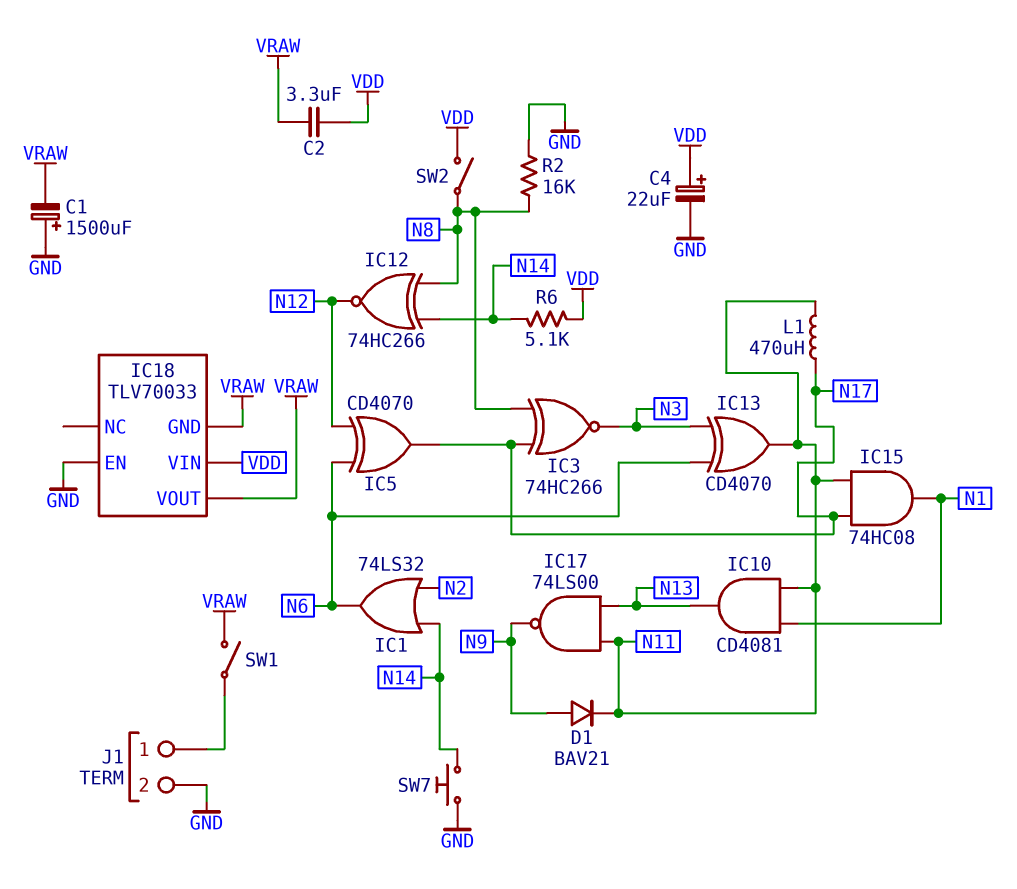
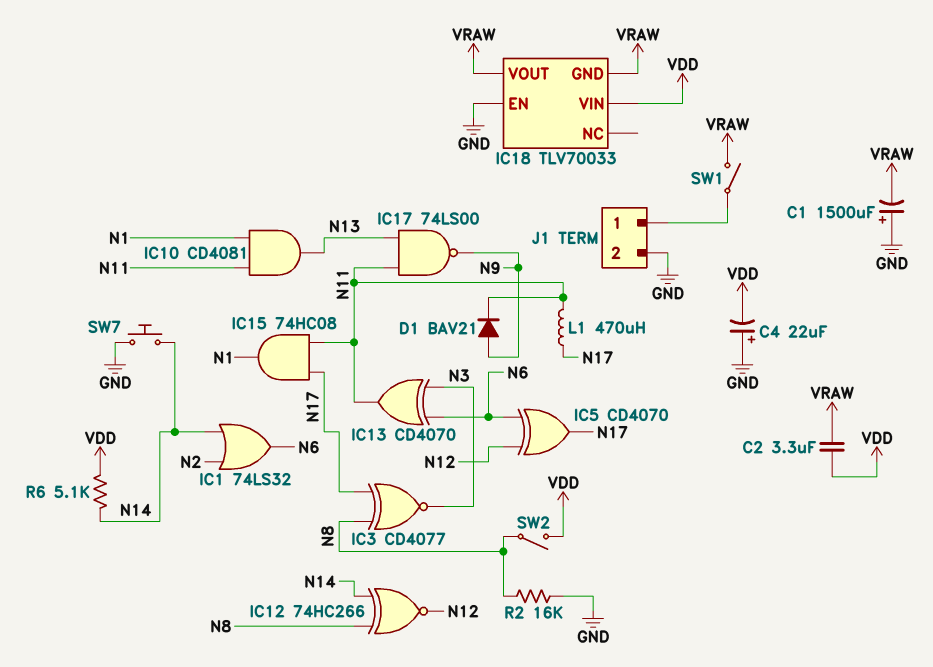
C4: 22uF (plus VDD, minus GND) -> 22uF (plus GND, minus VDD)
IC3: XNOR 74HC266 (in N8, in N17, out N3) -> XNOR CD4077 (in N8, in N17, out N3)

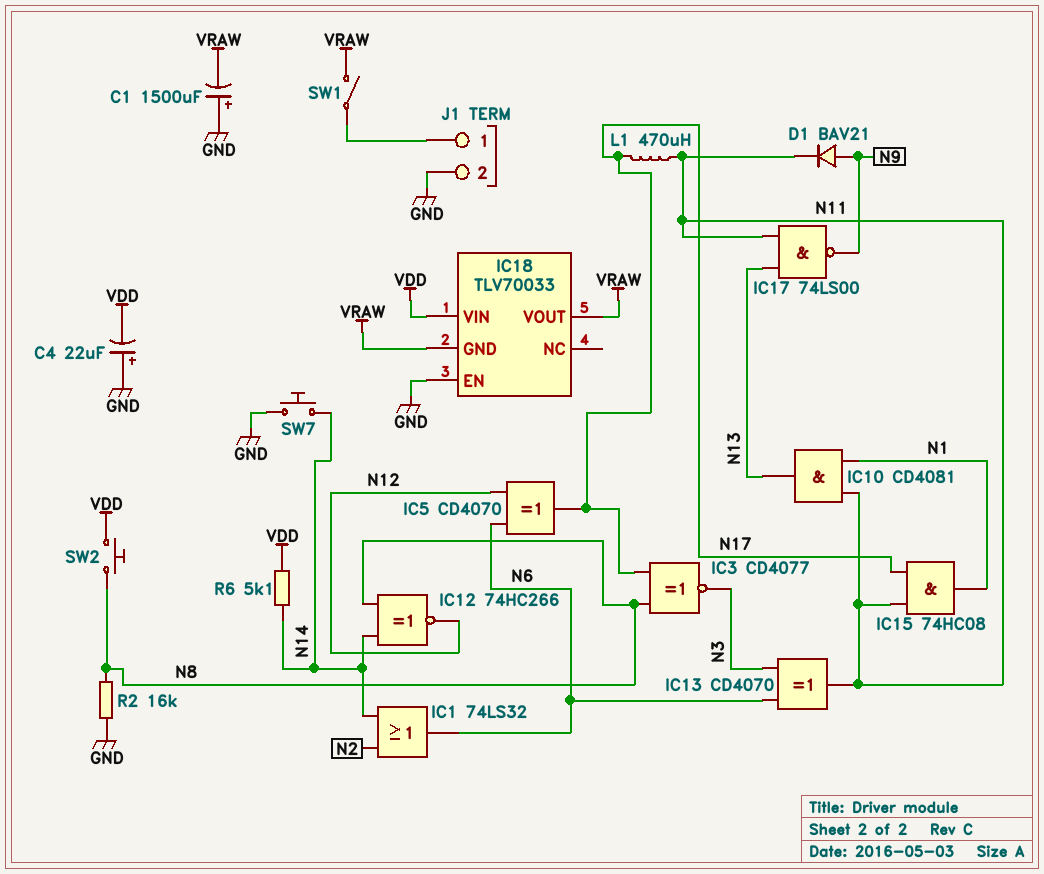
C2: 3.3uF (VDD, VRAW) -> none
SW2: switch (N8, VDD) -> button (N8, VDD)

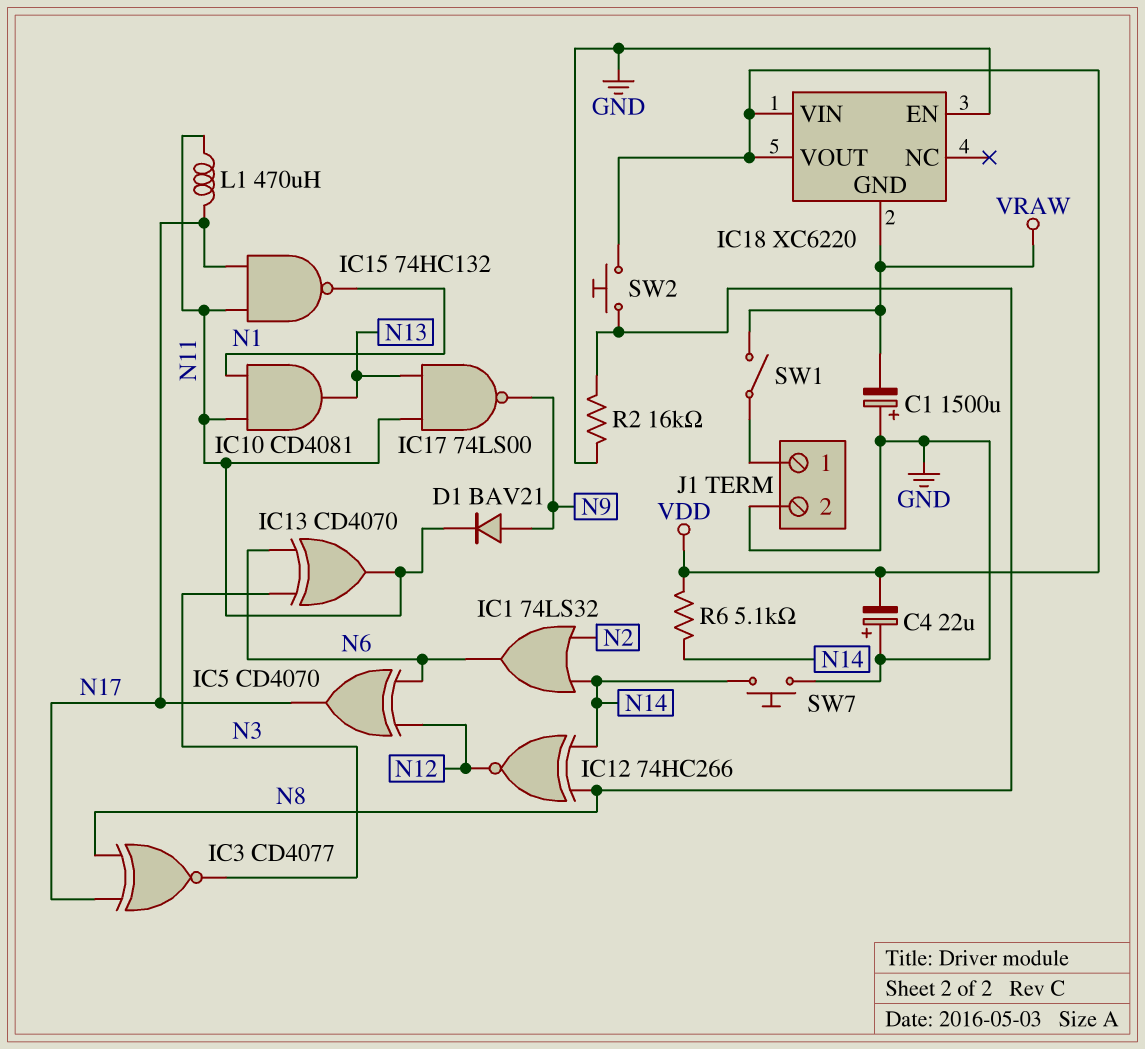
IC15: AND 74HC08 (in N11, in N17, out N1) -> NAND 74HC132 (in N11, in N17, out N1)
IC18: TLV70033 -> XC6220
IC18 pin VOUT: VRAW -> VDD

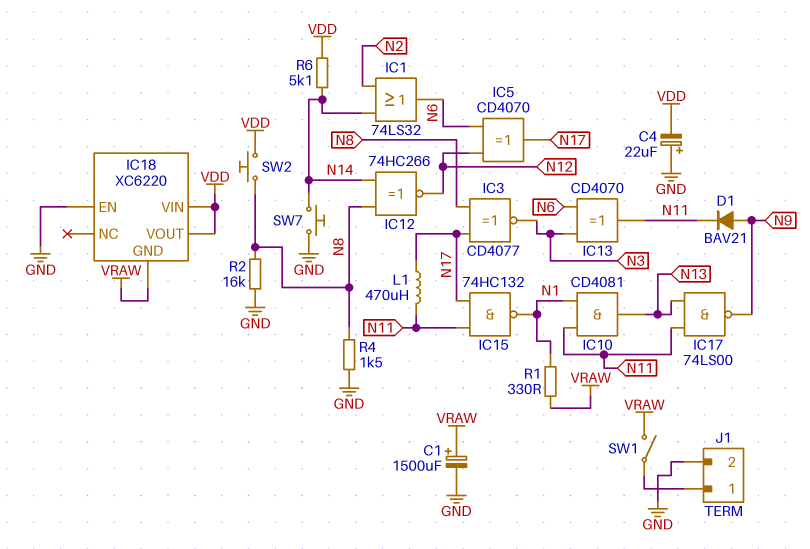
C1: 1500uF (plus GND, minus VRAW) -> 1500uF (plus VRAW, minus GND)
R1: none -> 330 (N1, VRAW)
R4: none -> 1.5k (GND, N8)

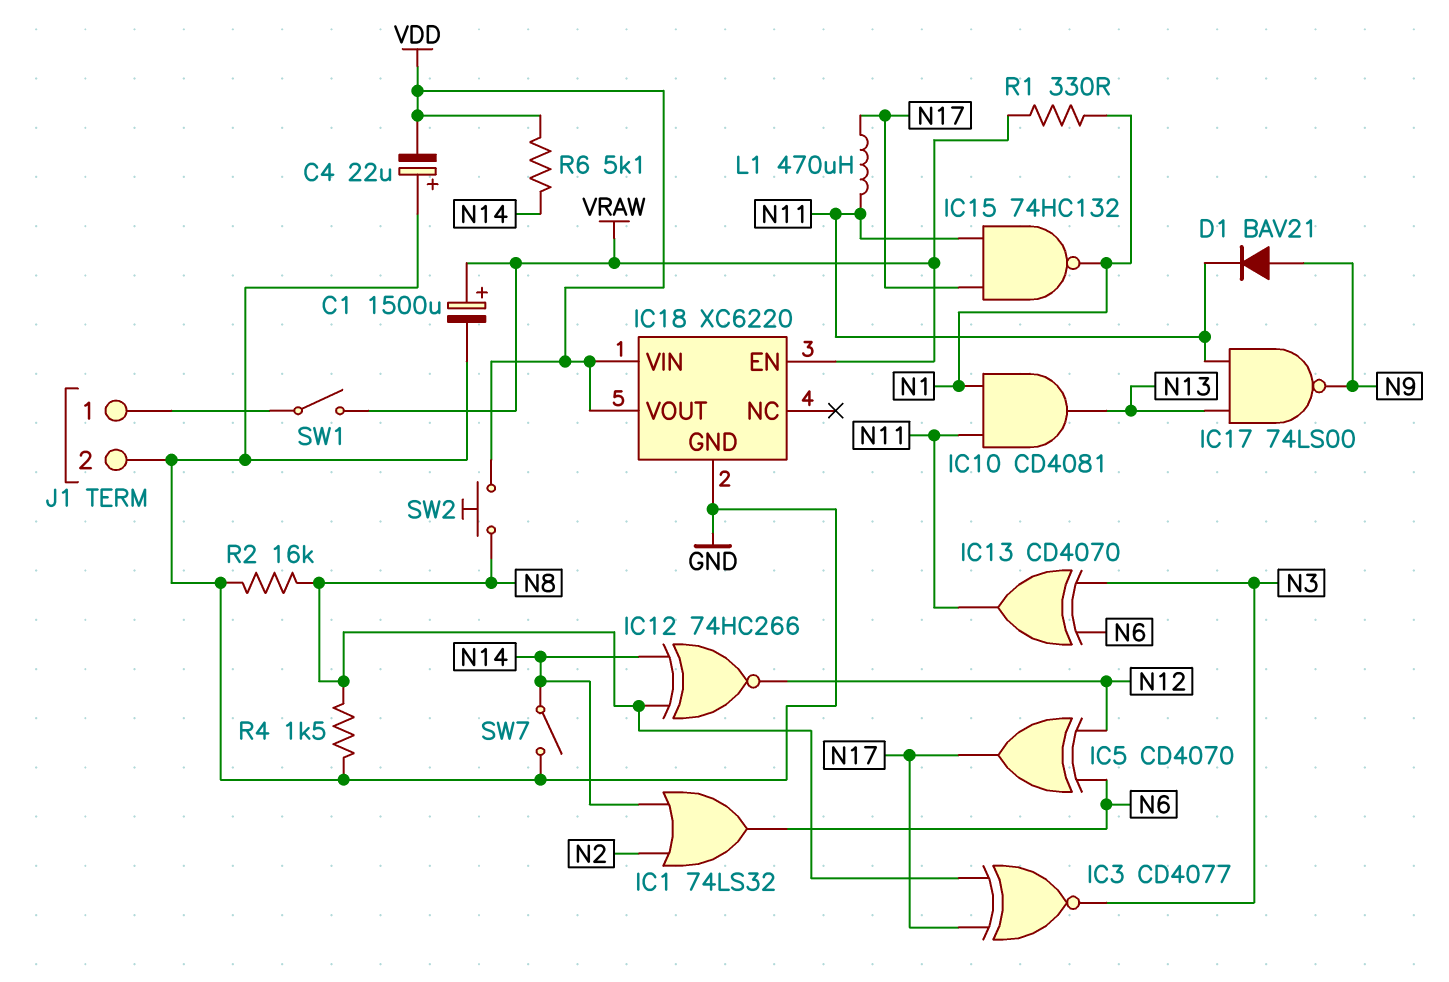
IC18 pin EN: GND -> VRAW
IC18 pin GND: VRAW -> GND
SW7: button (GND, N14) -> switch (GND, N14)

